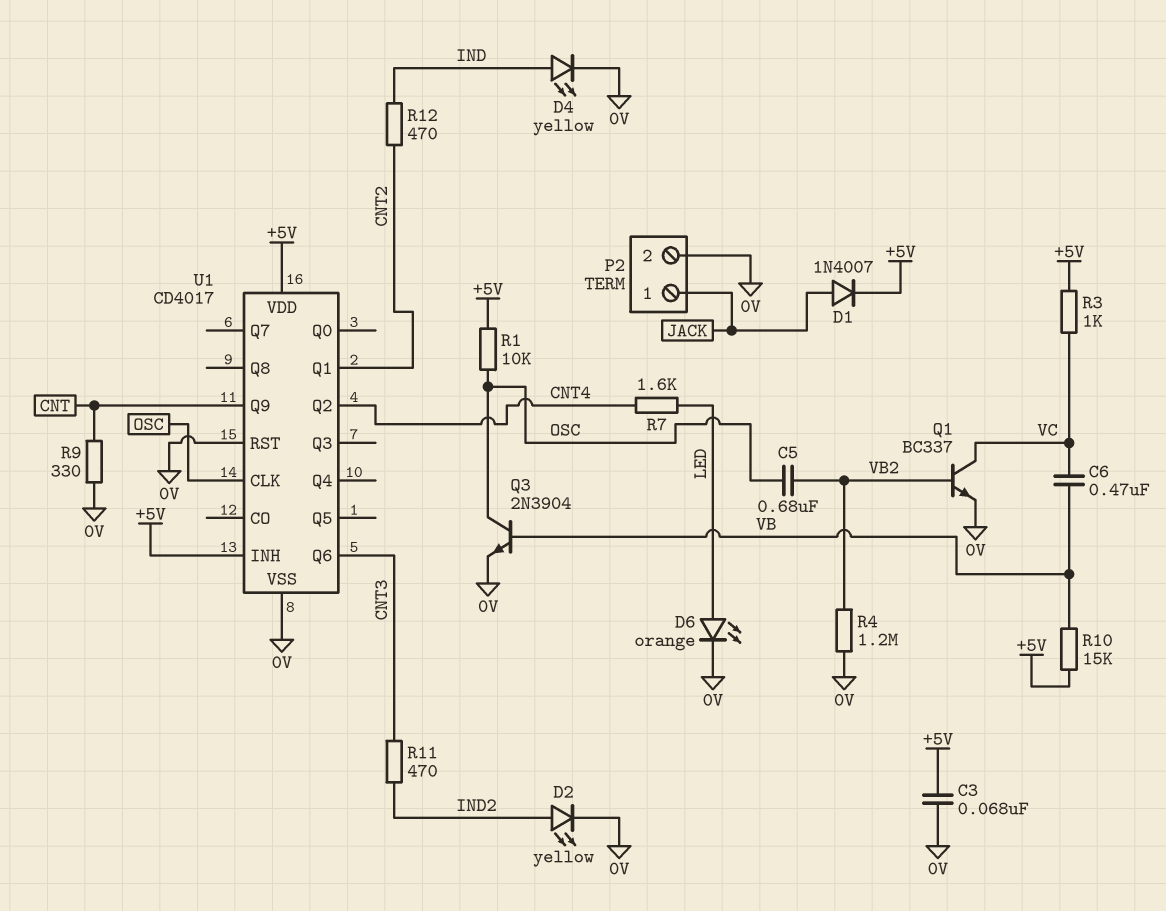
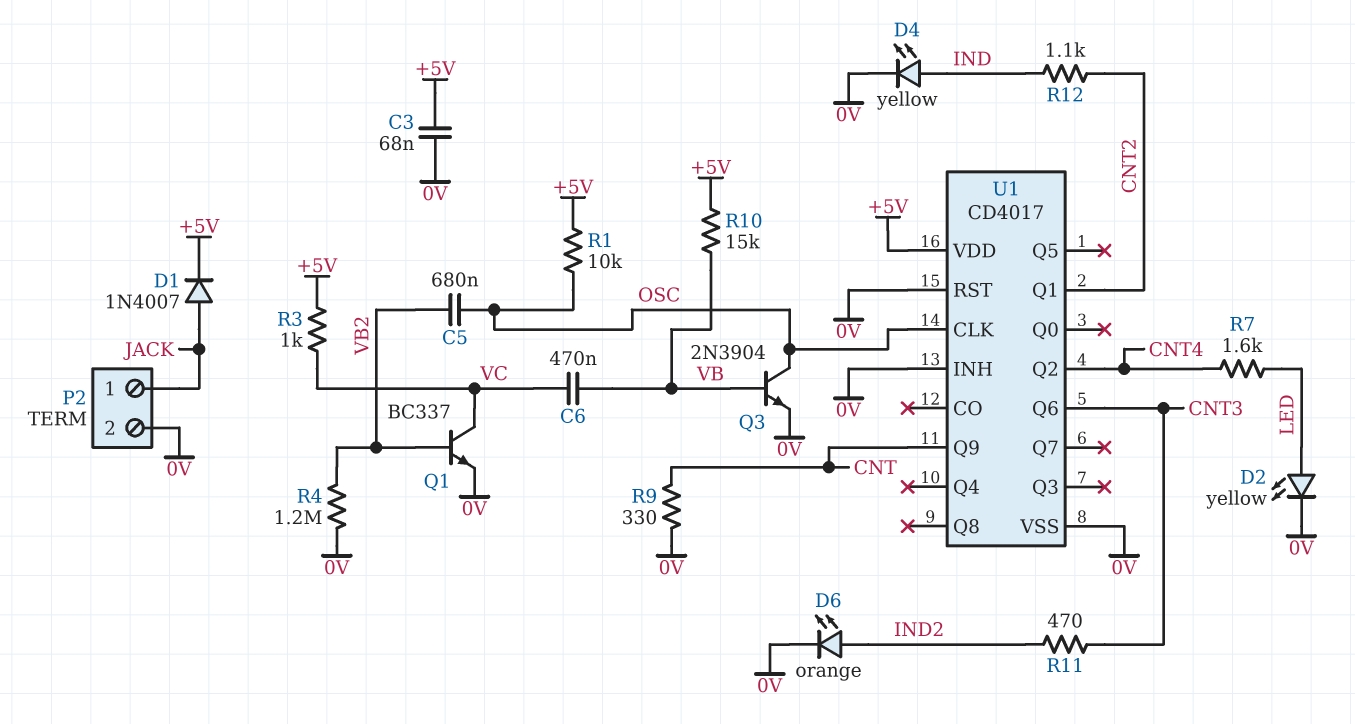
D2: LED yellow (A IND2, K 0V) -> LED yellow (A LED, K 0V)
D6: LED orange (A LED, K 0V) -> LED orange (A IND2, K 0V)
R12: 470 (CNT2, IND) -> 1.1k (CNT2, IND)
U1 pin INH: +5V -> 0V

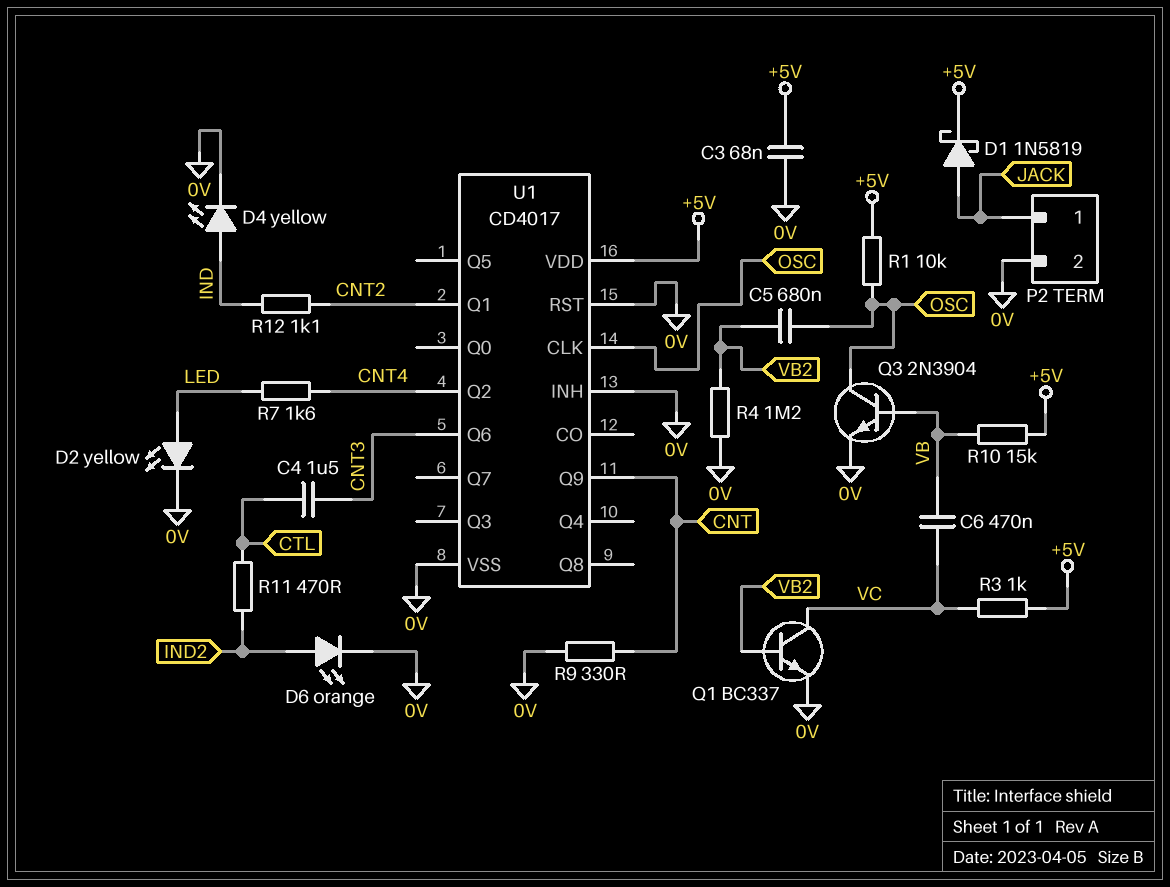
C4: none -> 1.5uF (CNT3, CTL)
D1: diode 1N4007 (A JACK, K +5V) -> schottky 1N5819 (A JACK, K +5V)
R11: 470 (CNT3, IND2) -> 470 (CTL, IND2)

